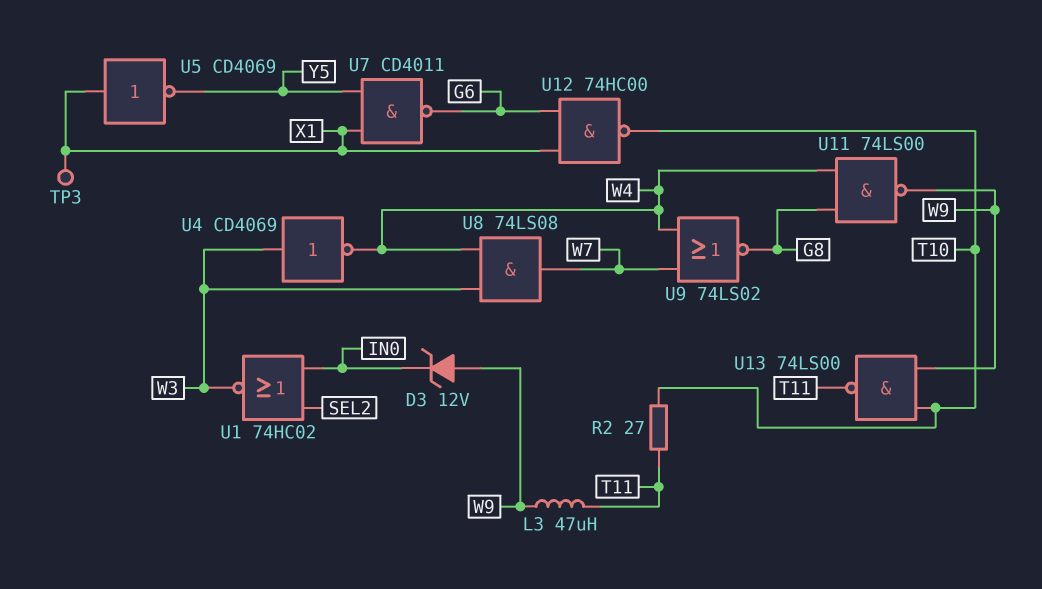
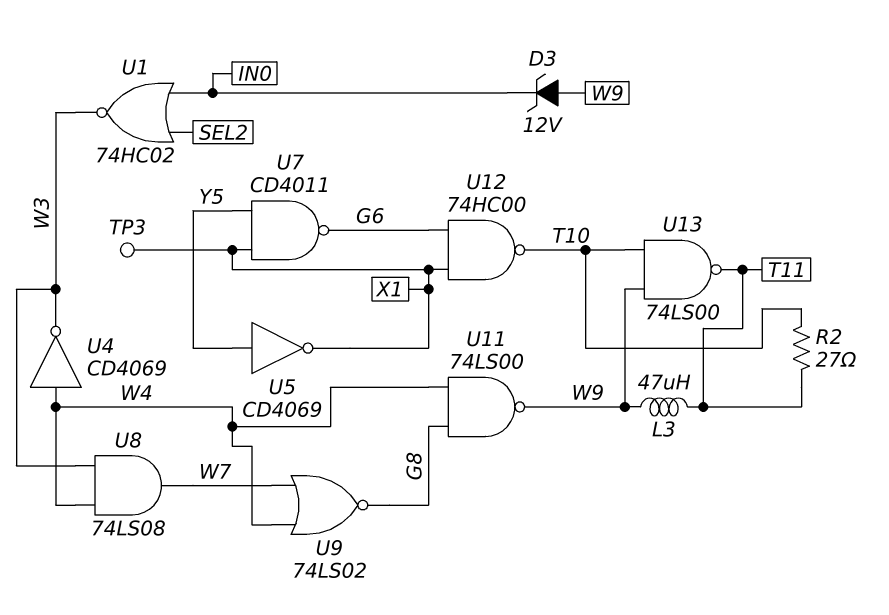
U4: NOT CD4069 (in W3, out W4) -> NOT CD4069 (in W4, out W3)
U5: NOT CD4069 (in X1, out Y5) -> NOT CD4069 (in Y5, out X1)

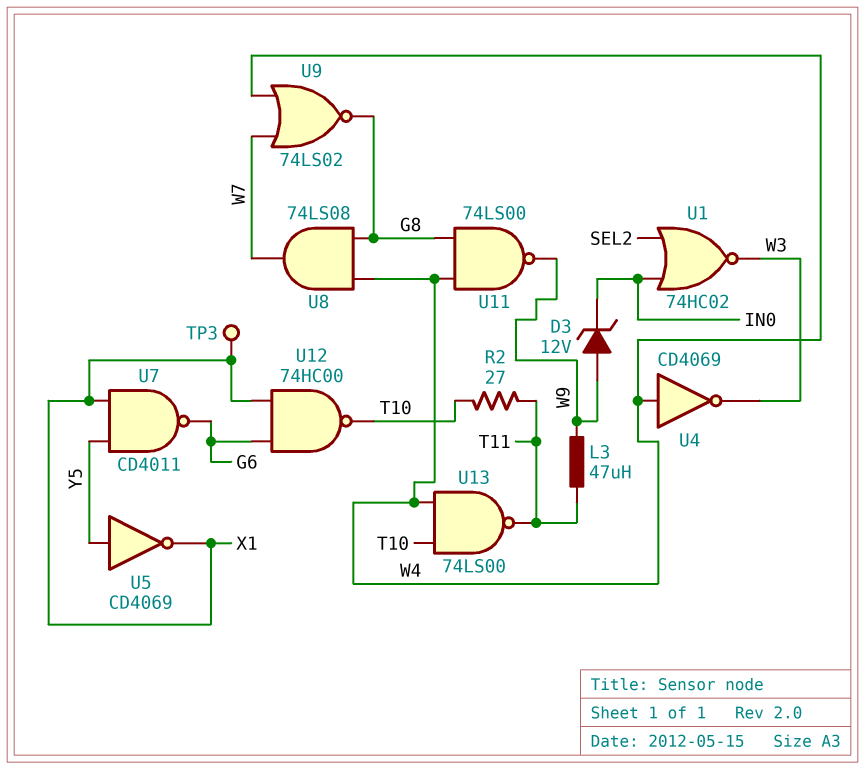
U8: AND 74LS08 (in W3, in W4, out W7) -> AND 74LS08 (in G8, in W4, out W7)
U13: NAND 74LS00 (in T10, in W9, out T11) -> NAND 74LS00 (in T10, in W4, out T11)

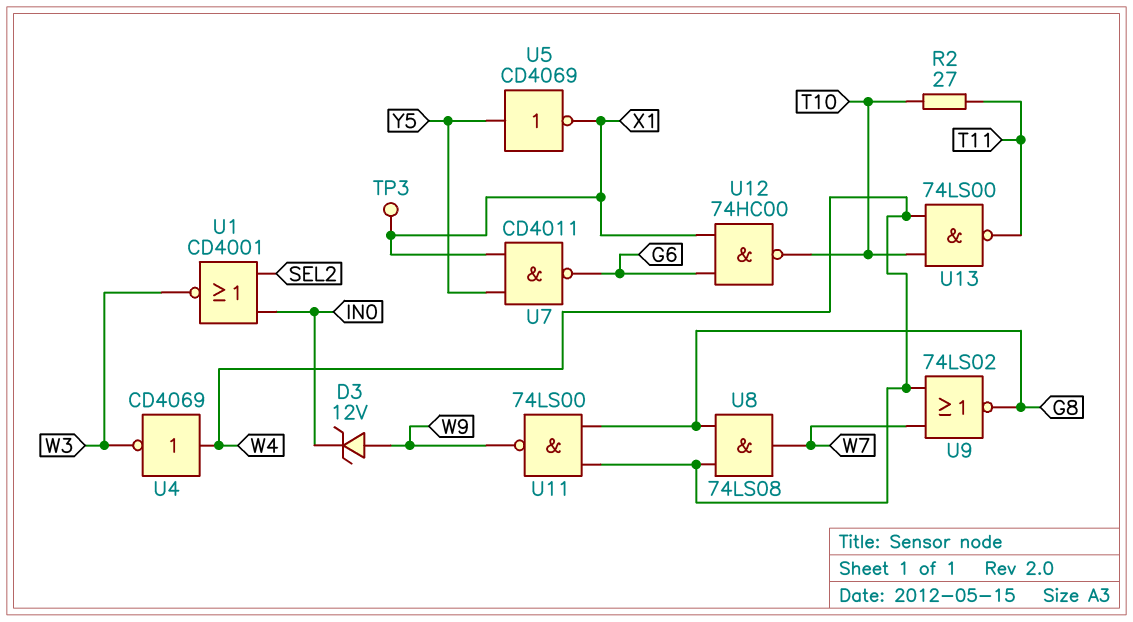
L3: 47uH (T11, W9) -> none
U1: NOR 74HC02 (in IN0, in SEL2, out W3) -> NOR CD4001 (in IN0, in SEL2, out W3)

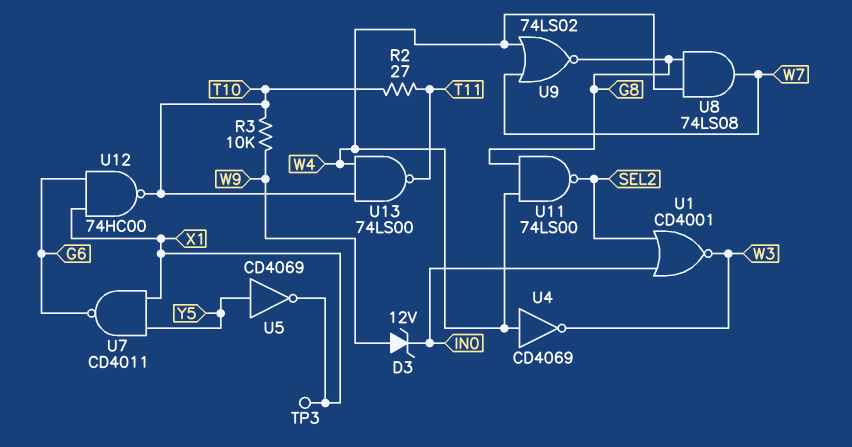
R3: none -> 10k (T10, W9)
U11: NAND 74LS00 (in G8, in W4, out W9) -> NAND 74LS00 (in G8, in W4, out SEL2)

